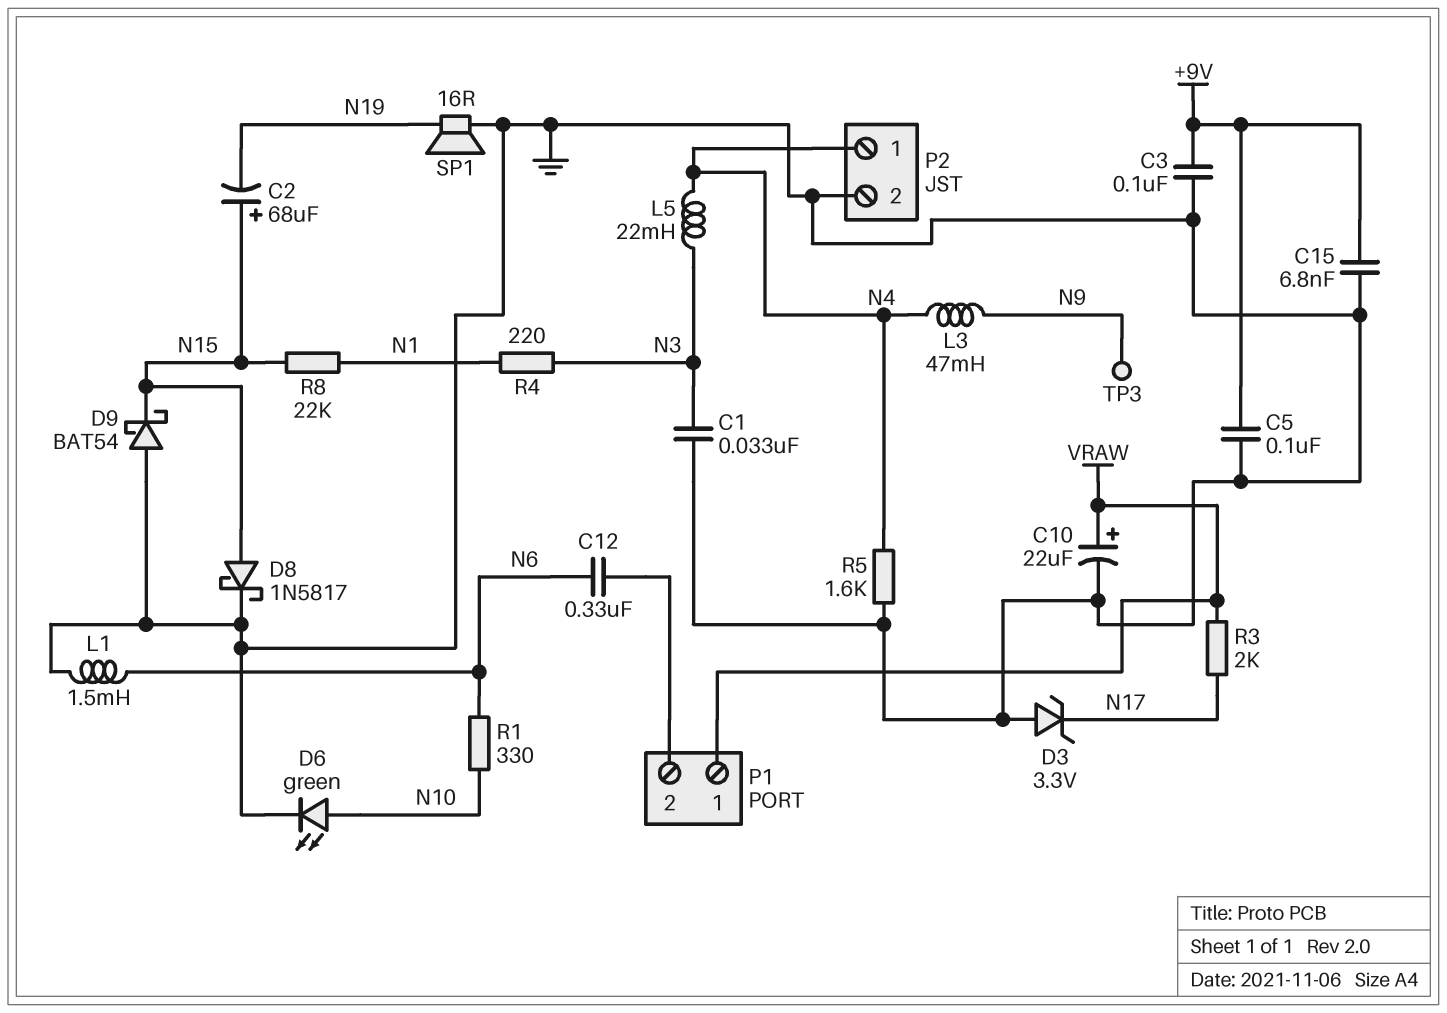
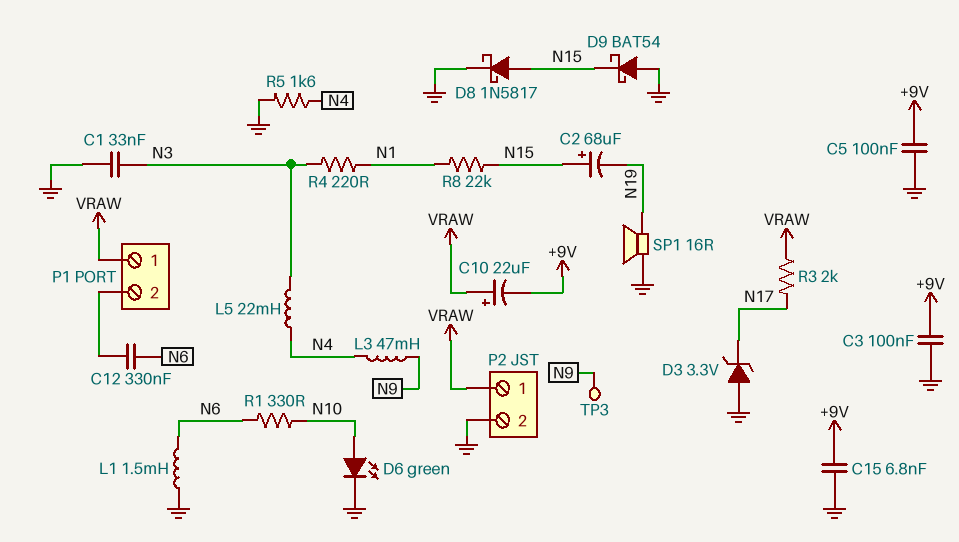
C10: 22uF (plus VRAW, minus GND) -> 22uF (plus VRAW, minus +9V)
P2 pin 1: N4 -> VRAW

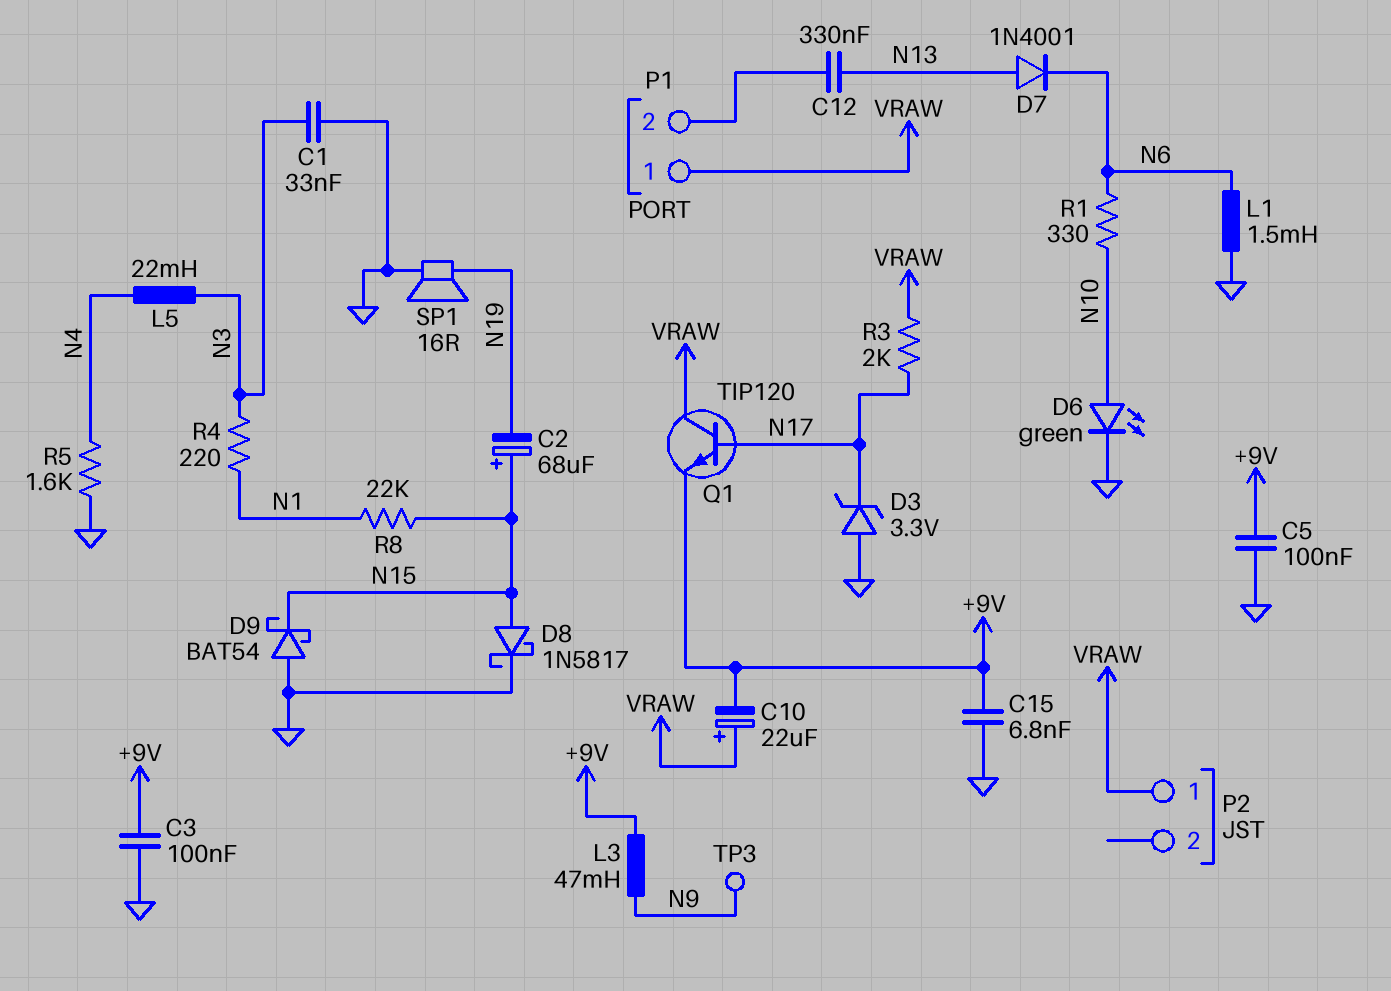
C12: 330nF (N6, P1/2) -> 330nF (N13, P1/2)
D7: none -> diode 1N4001 (A N13, K N6)
L3: 47mH (N4, N9) -> 47mH (+9V, N9)
P2 pin 2: GND -> none
Q1: none -> NPN TIP120 (B N17, C VRAW, E +9V)

